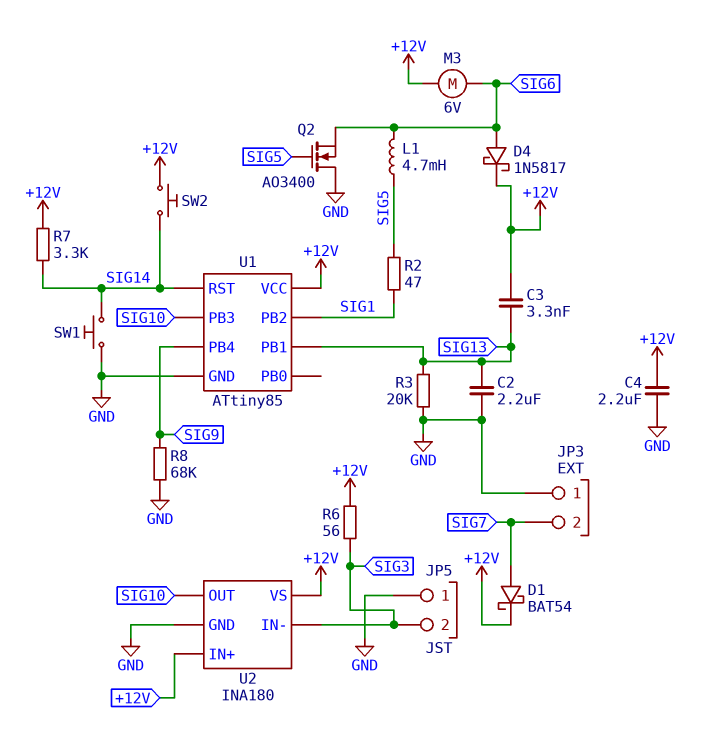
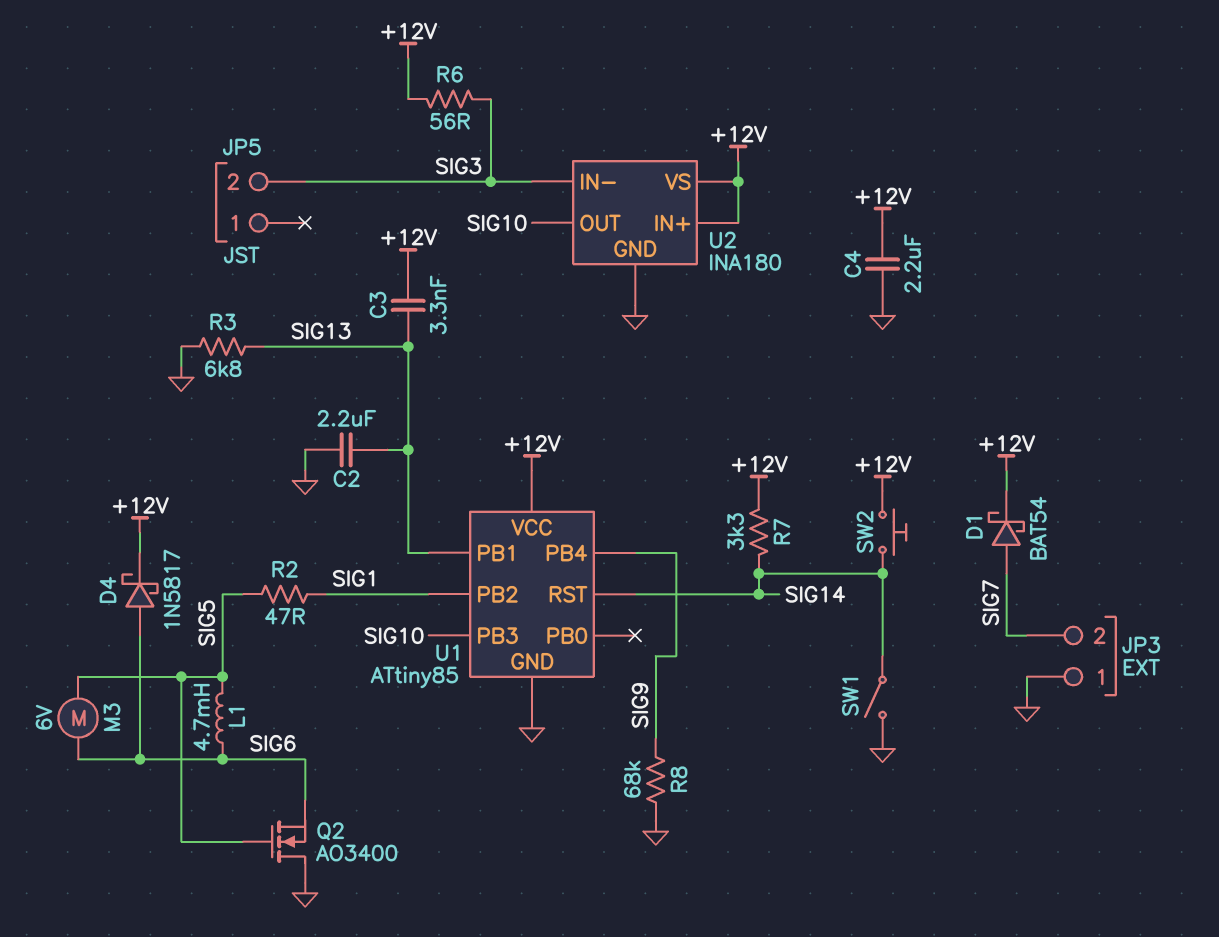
JP5 pin 1: GND -> none
M3: motor 6V (+12V, SIG6) -> motor 6V (SIG5, SIG6)
R3: 20k (GND, SIG13) -> 6.8k (GND, SIG13)
SW1: button (GND, SIG14) -> switch (GND, SIG14)

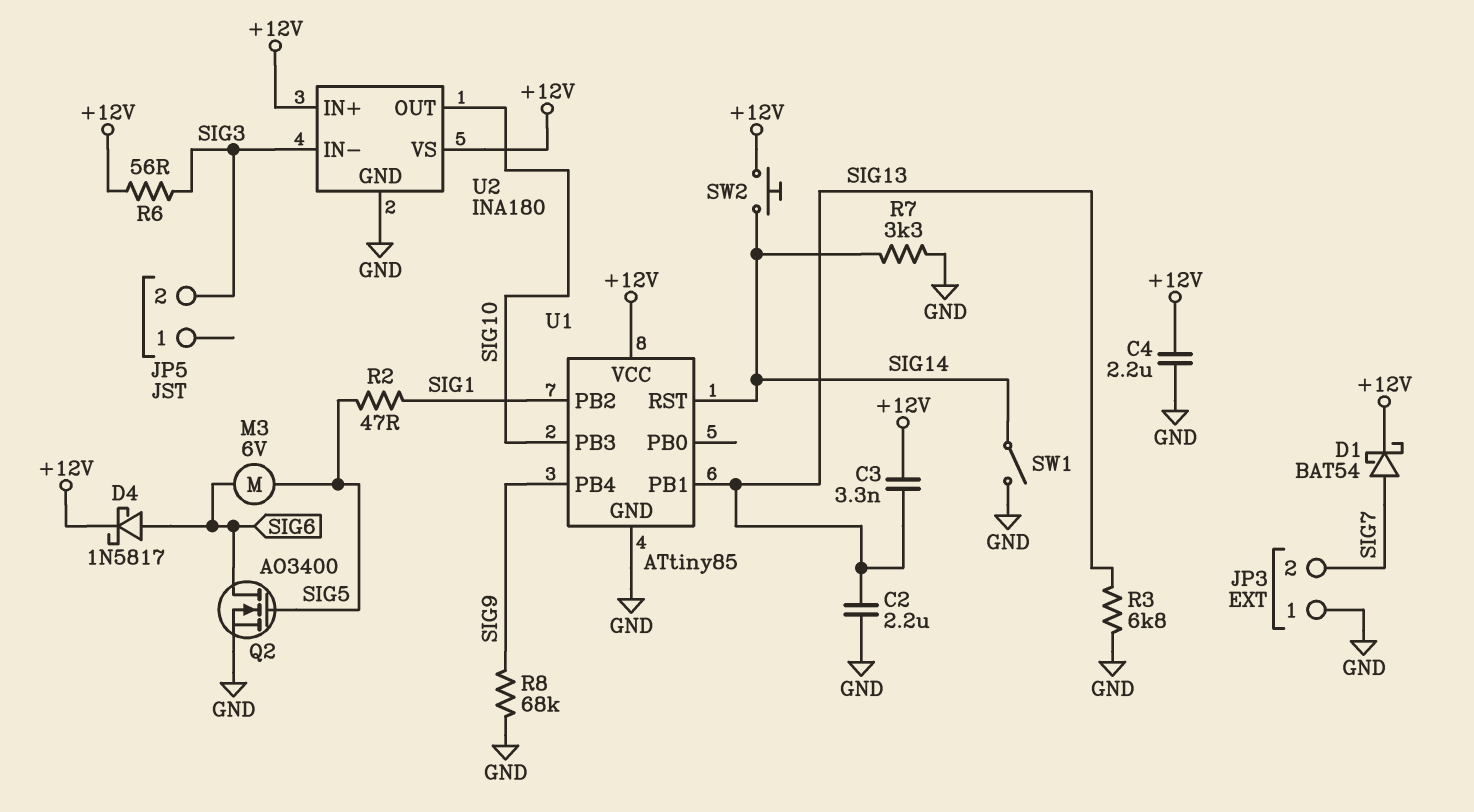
L1: 4.7mH (SIG5, SIG6) -> none
Q2: NMOS AO3400 (G SIG5, D GND, S SIG6) -> NMOS AO3400 (G SIG5, D SIG6, S GND)
R7: 3.3k (+12V, SIG14) -> 3.3k (GND, SIG14)

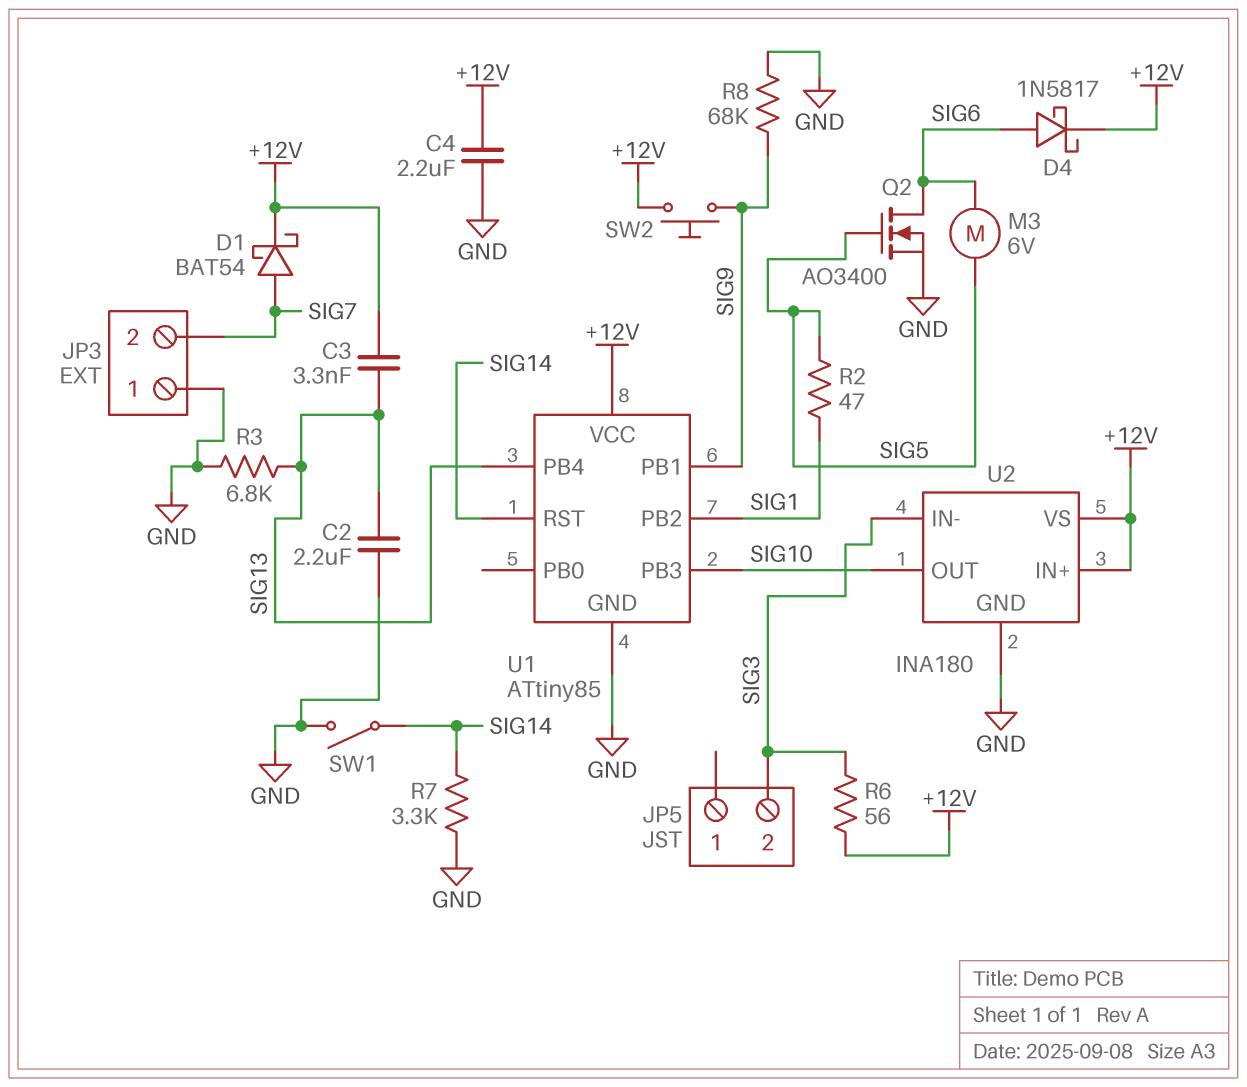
SW2: button (+12V, SIG14) -> button (+12V, SIG9)
U1 pin PB1: SIG13 -> SIG9
U1 pin PB4: SIG9 -> SIG13

